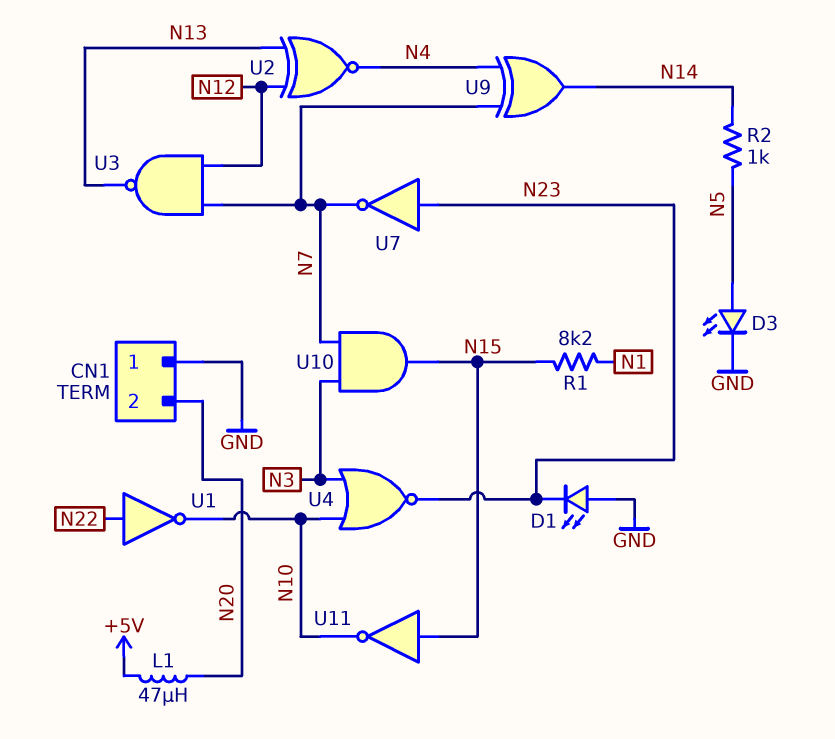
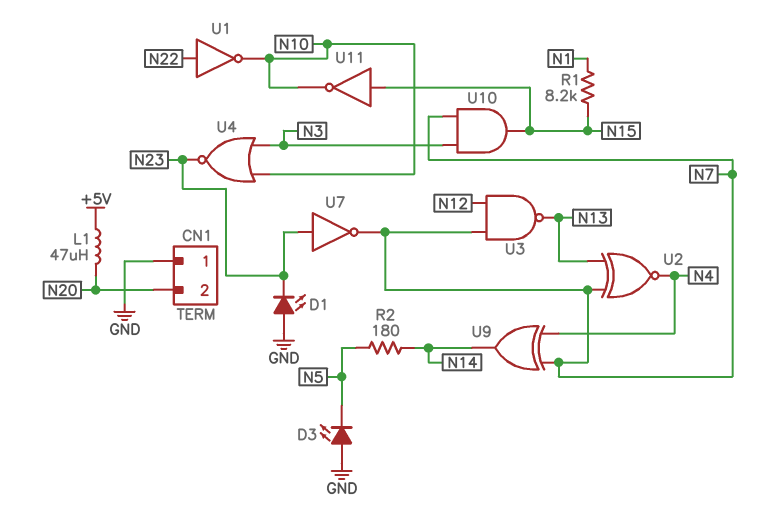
D3: LED (A N5, K GND) -> LED (A GND, K N5)
R2: 1k (N5, N14) -> 180 (N5, N14)
U2: XNOR (in N12, in N13, out N4) -> XNOR (in N7, in N13, out N4)

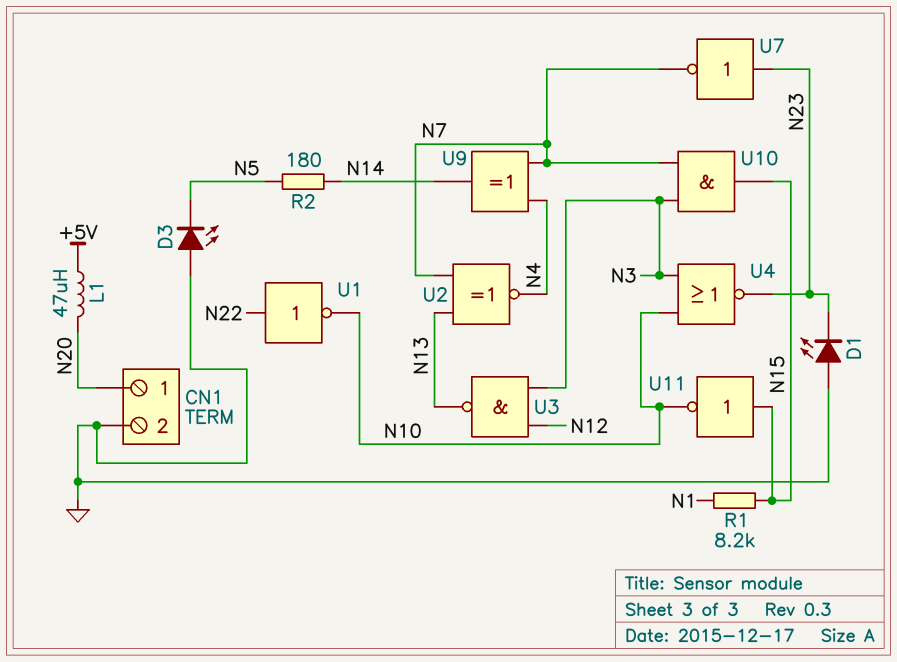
CN1 pin 1: GND -> N20
CN1 pin 2: N20 -> GND
U3: NAND (in N7, in N12, out N13) -> NAND (in N3, in N12, out N13)

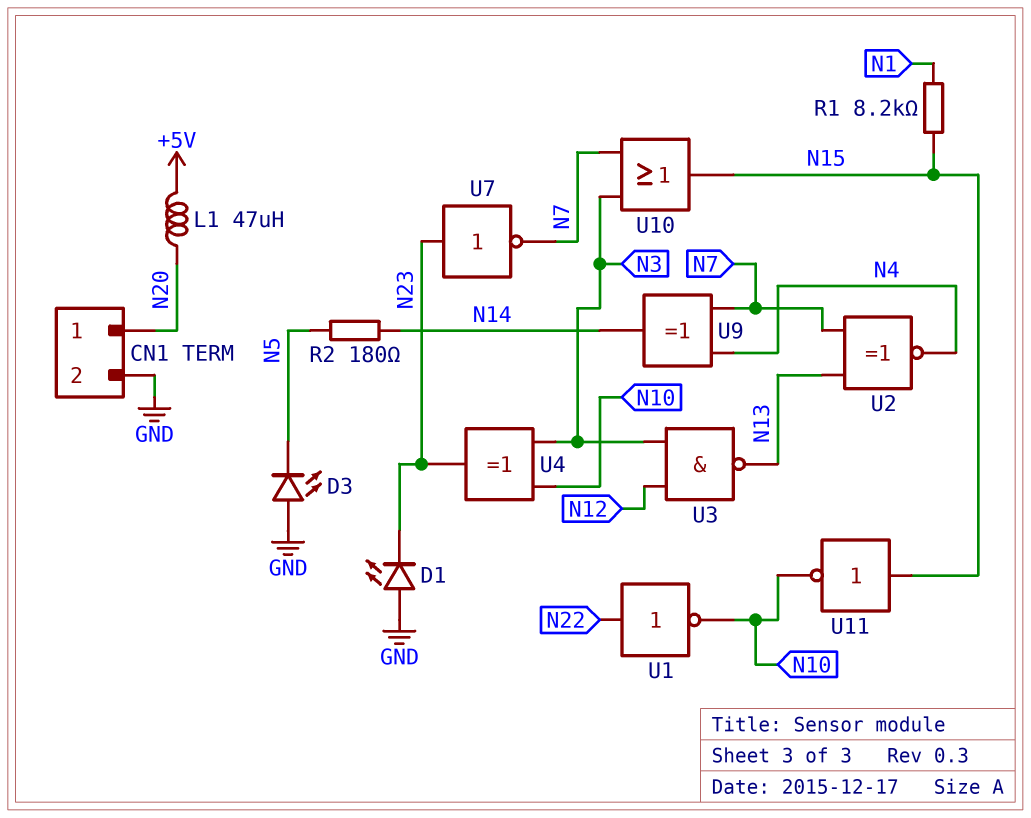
U4: NOR (in N3, in N10, out N23) -> XOR (in N3, in N10, out N23)
U10: AND (in N3, in N7, out N15) -> OR (in N3, in N7, out N15)

